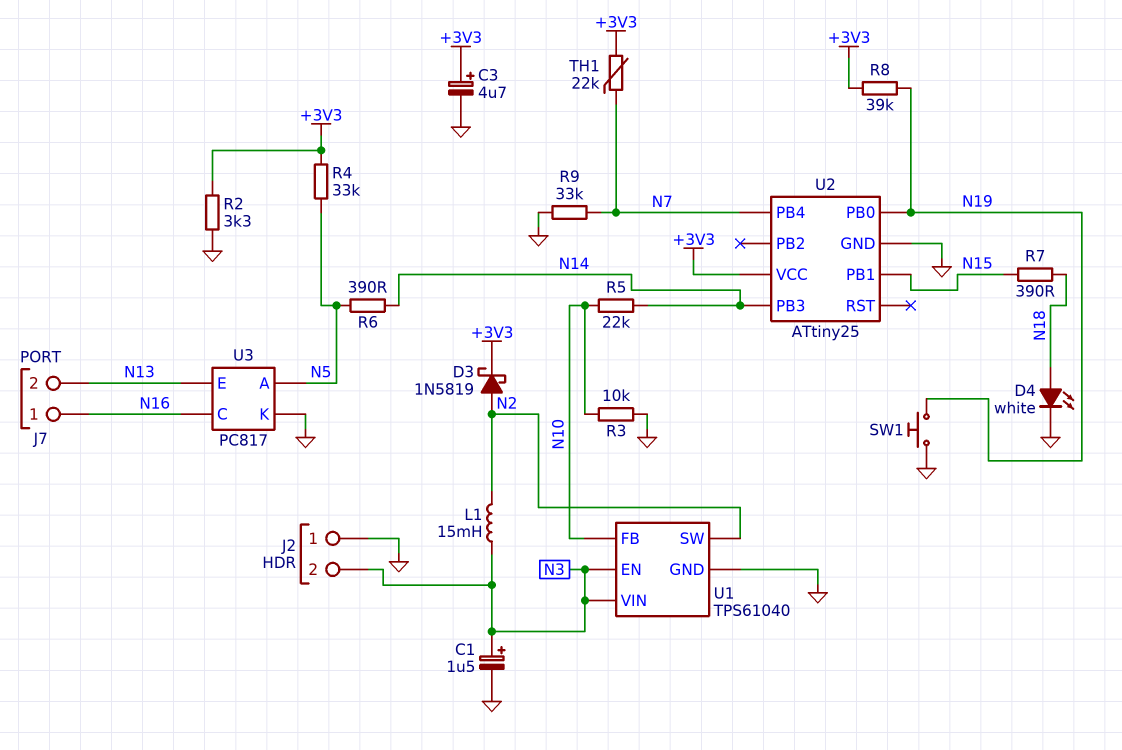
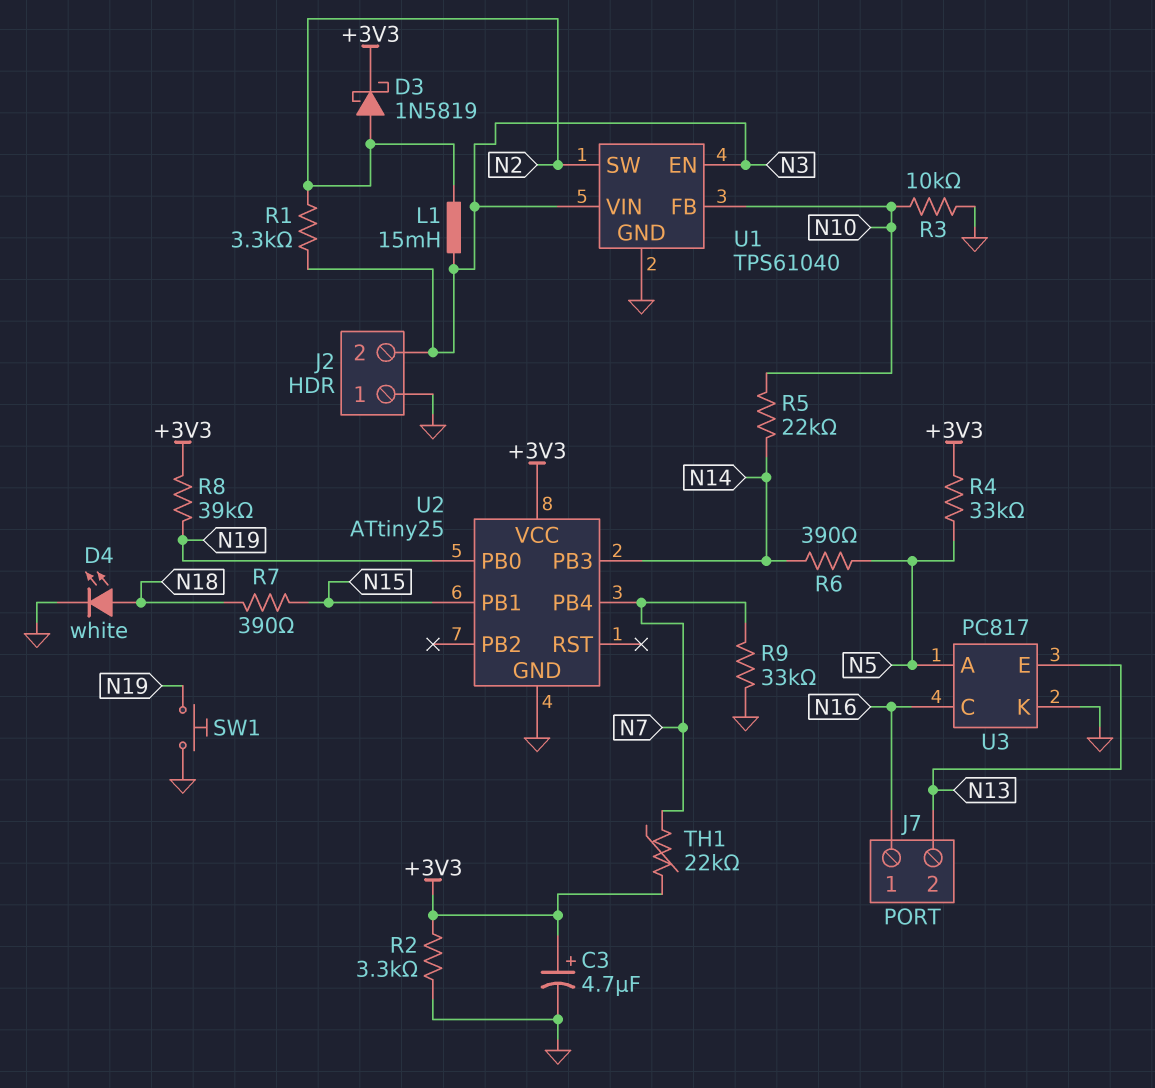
C1: 1.5uF (plus N3, minus GND) -> none
R1: none -> 3.3k (N2, N3)

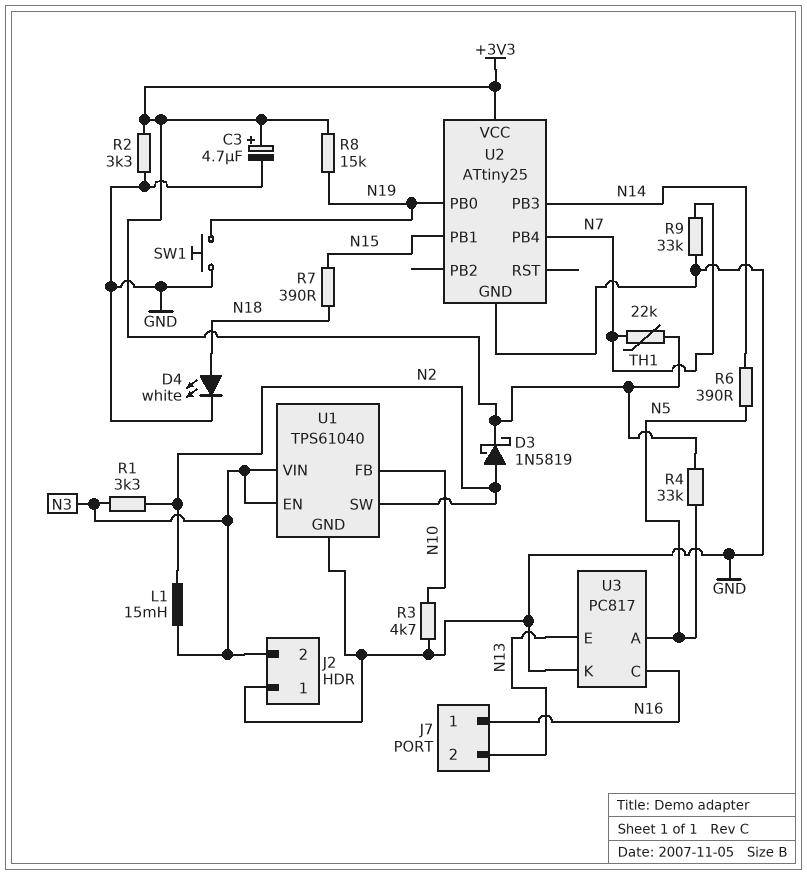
R3: 10k (GND, N10) -> 4.7k (GND, N10)
R5: 22k (N10, N14) -> none
R8: 39k (+3V3, N19) -> 15k (+3V3, N19)

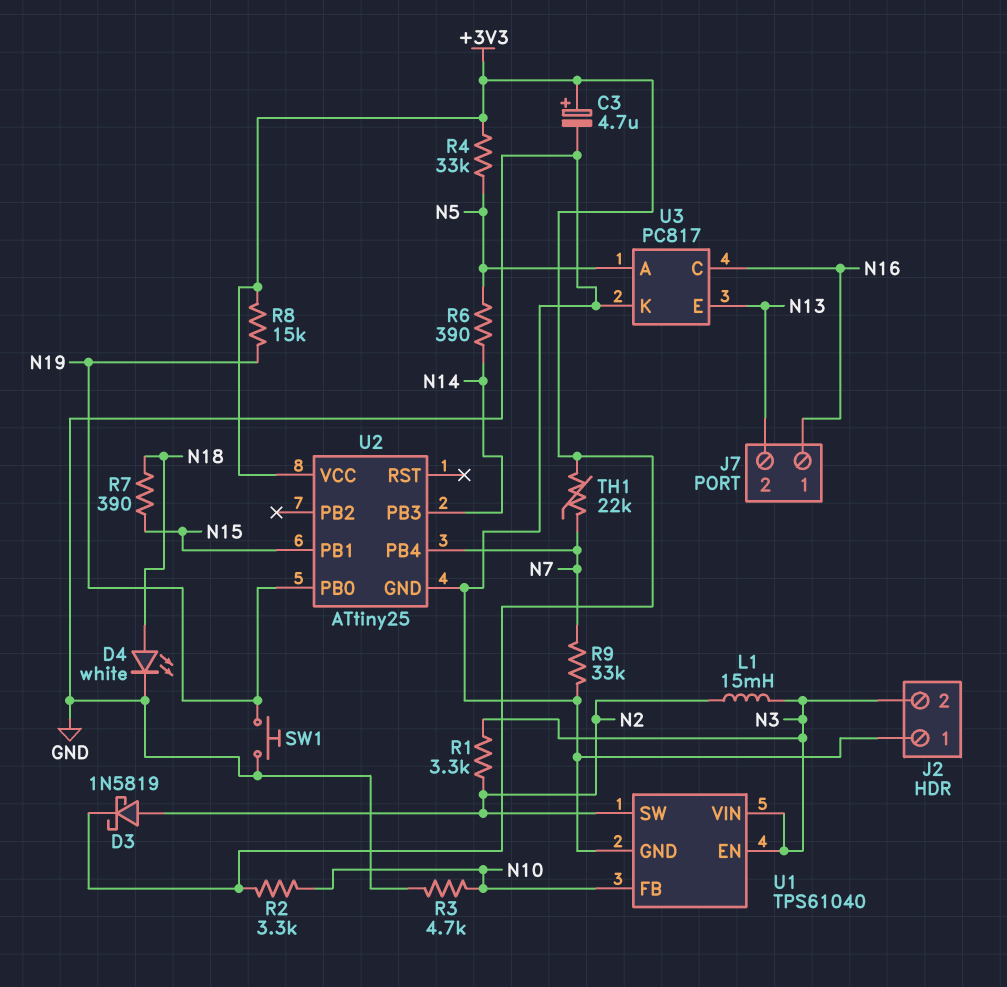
R2: 3.3k (+3V3, GND) -> 3.3k (+3V3, N10)

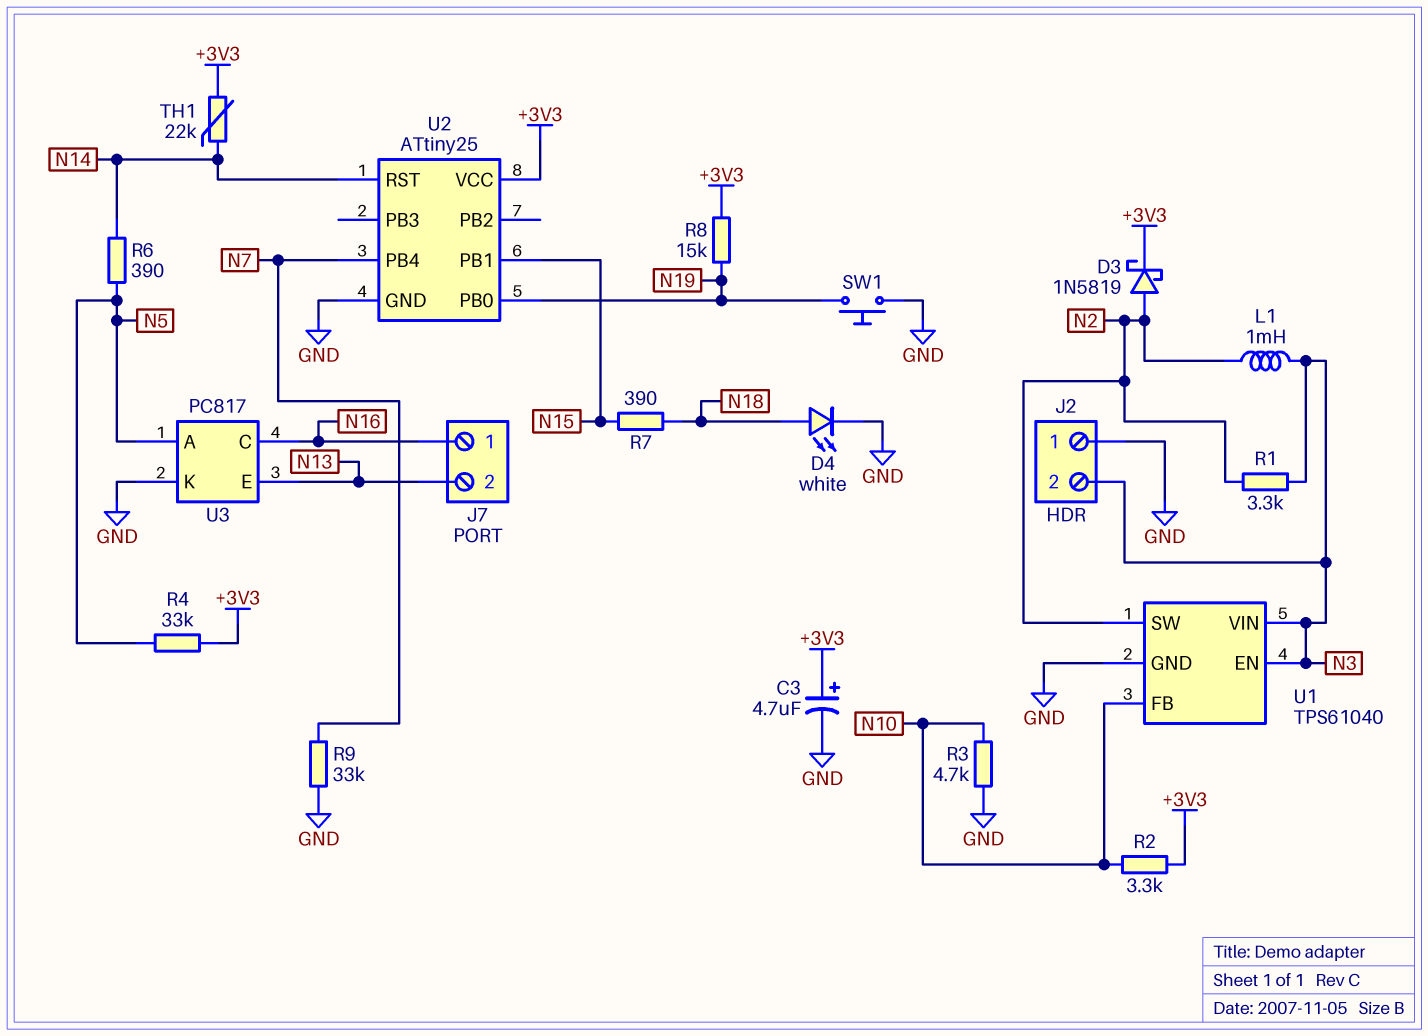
L1: 15mH (N2, N3) -> 1mH (N2, N3)
TH1: 22k (+3V3, N7) -> 22k (+3V3, N14)
U2 pin PB3: N14 -> none
U2 pin RST: none -> N14

